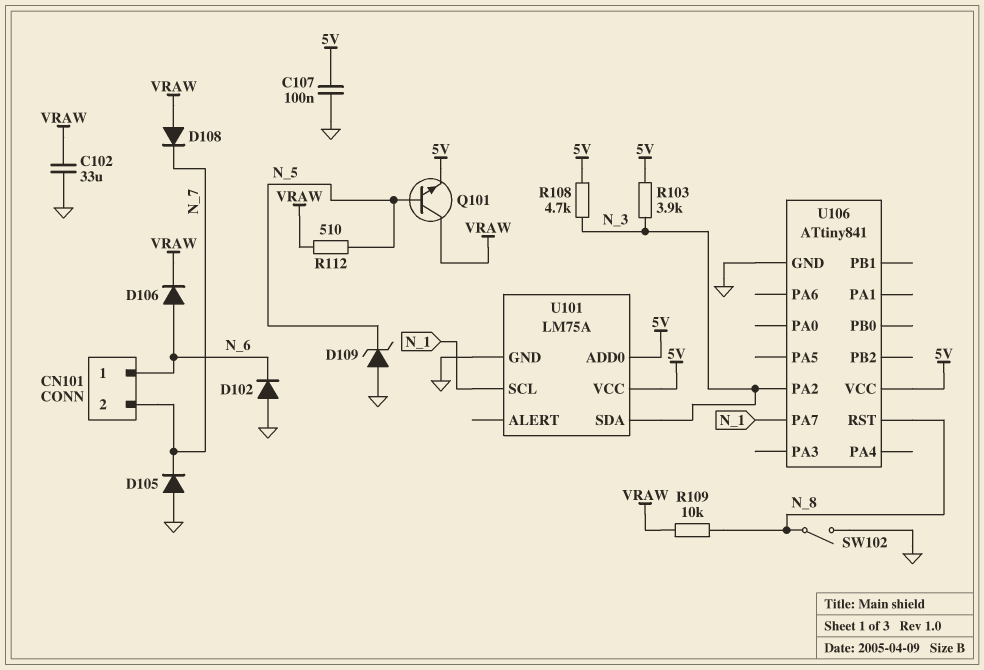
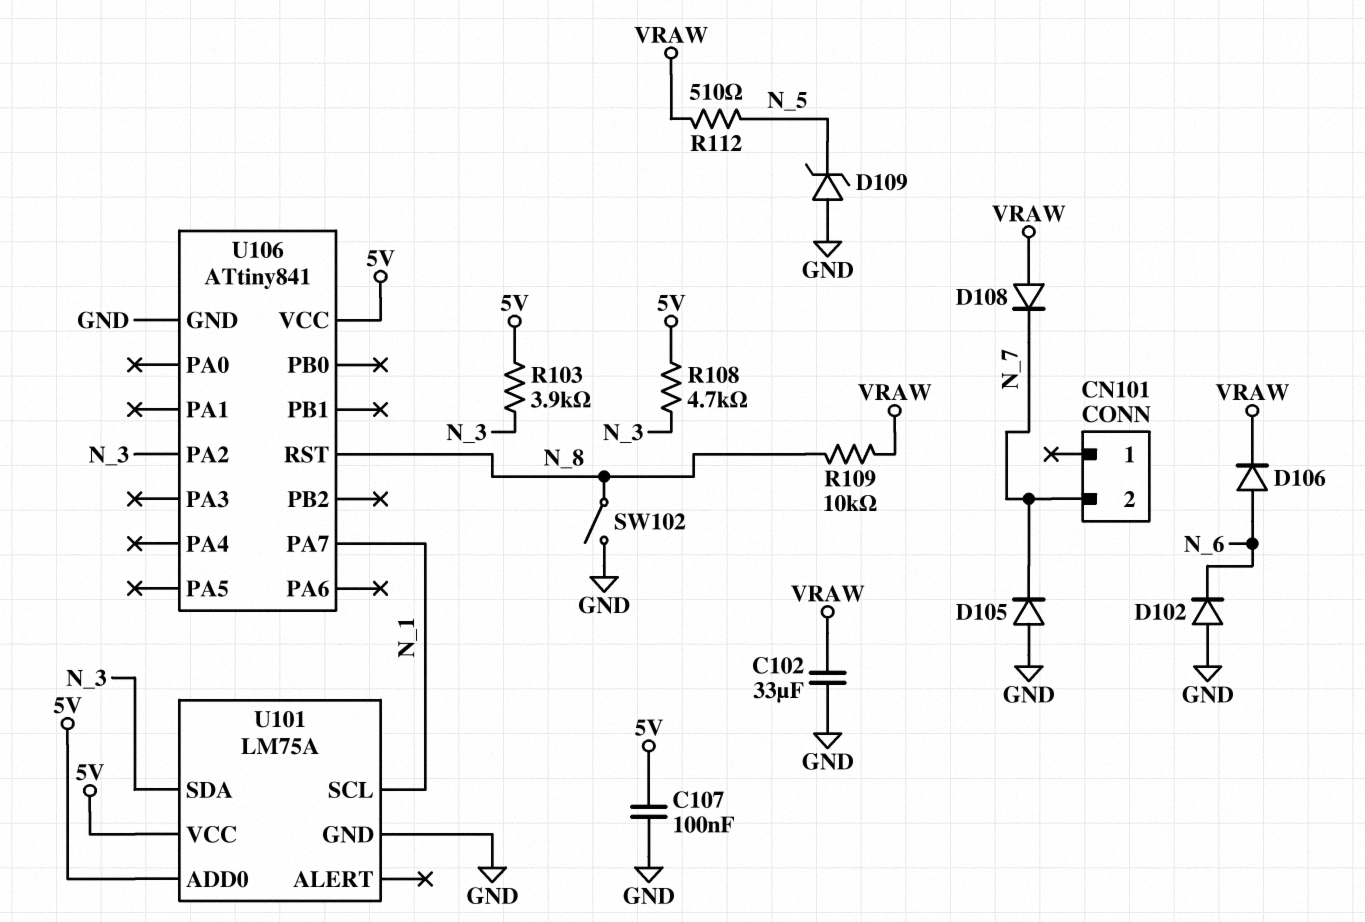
CN101 pin 1: N_6 -> none
Q101: NPN (B N_5, C VRAW, E 5V) -> none

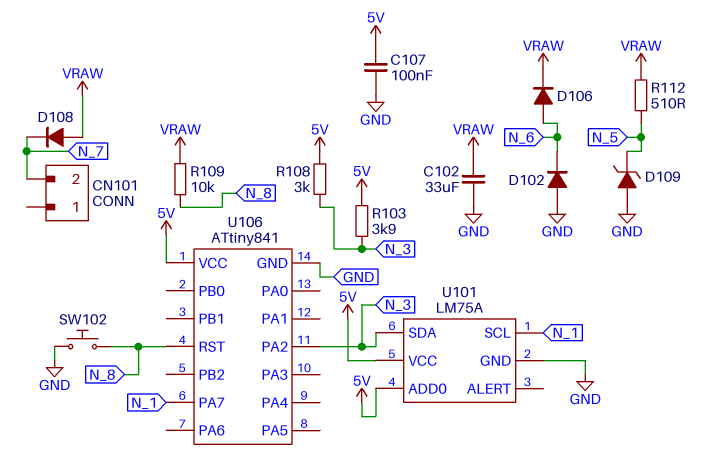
D105: diode (A GND, K N_7) -> none
R108: 4.7k (5V, N_3) -> 3k (5V, N_3)
SW102: switch (GND, N_8) -> button (GND, N_8)

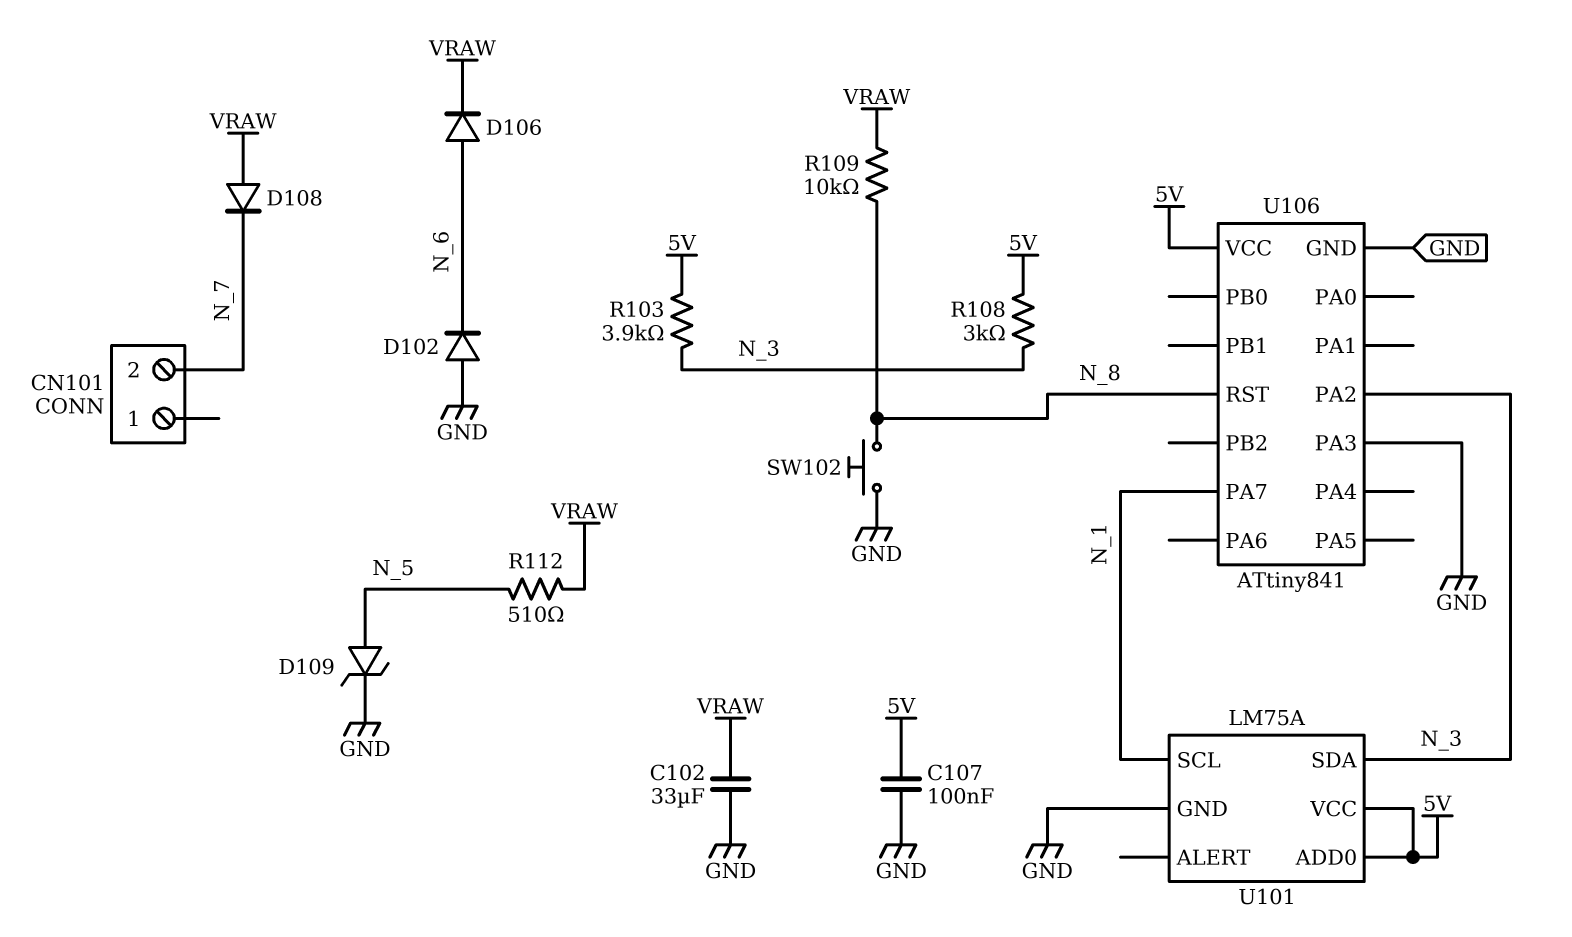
D109: zener (A GND, K N_5) -> zener (A N_5, K GND)
U106 pin PA3: none -> GND

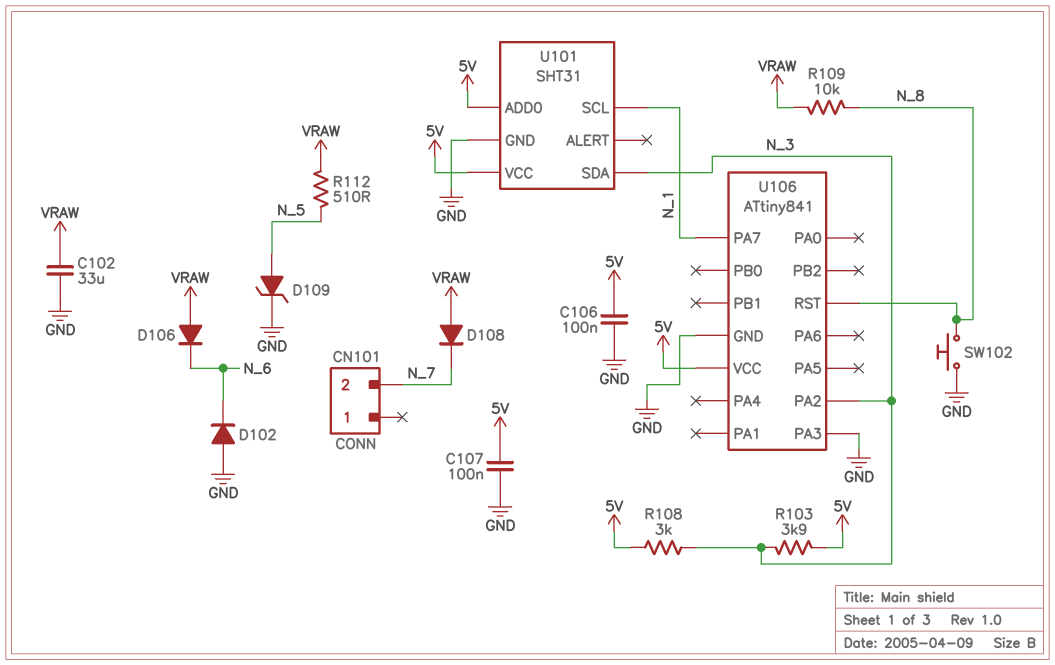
C106: none -> 100nF (5V, GND)
D106: diode (A N_6, K VRAW) -> diode (A VRAW, K N_6)
U101: LM75A -> SHT31

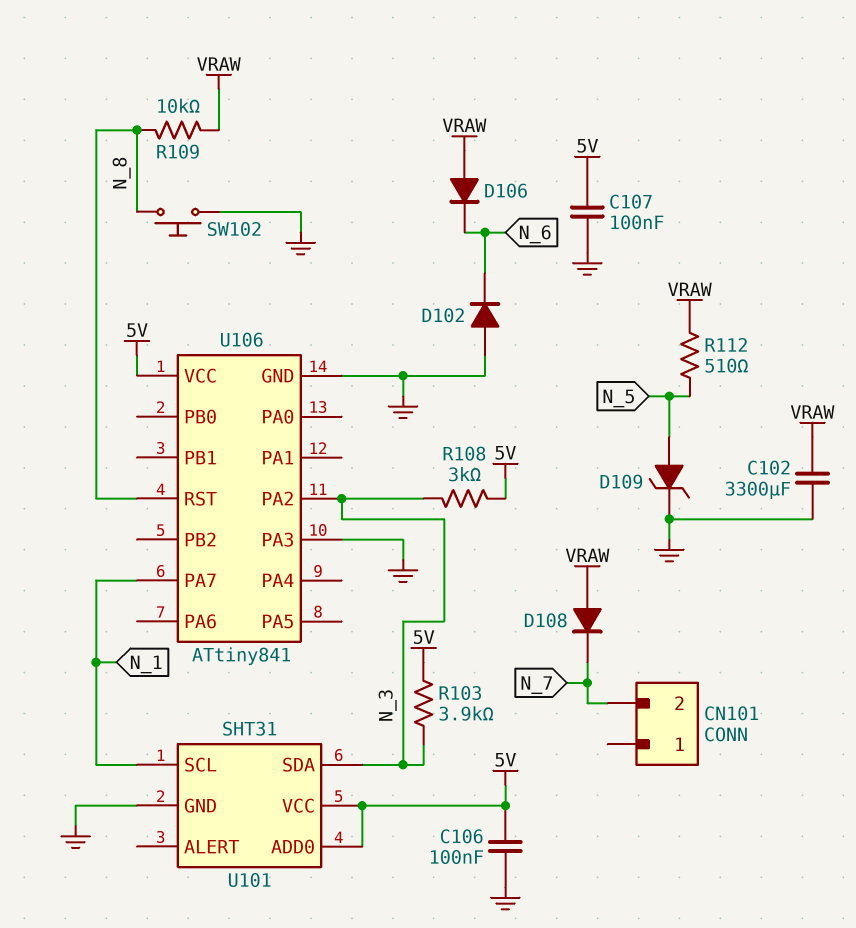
C102: 33uF (GND, VRAW) -> 3300uF (GND, VRAW)

